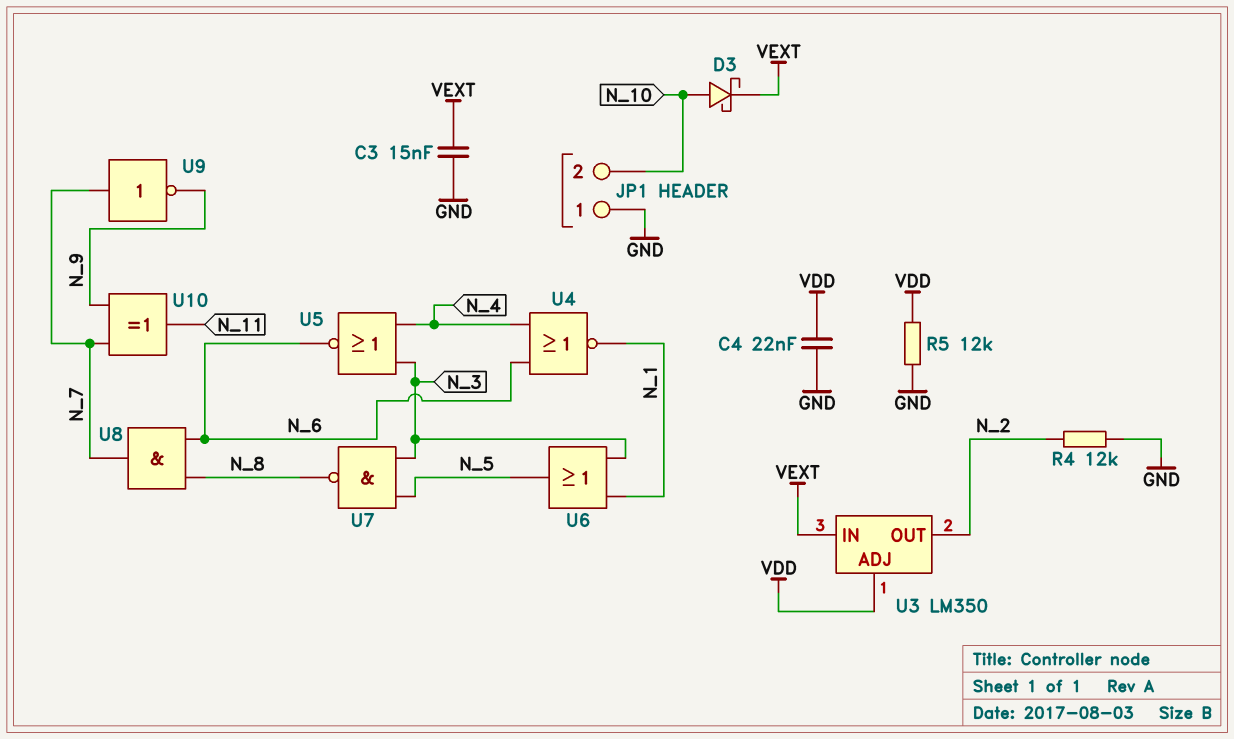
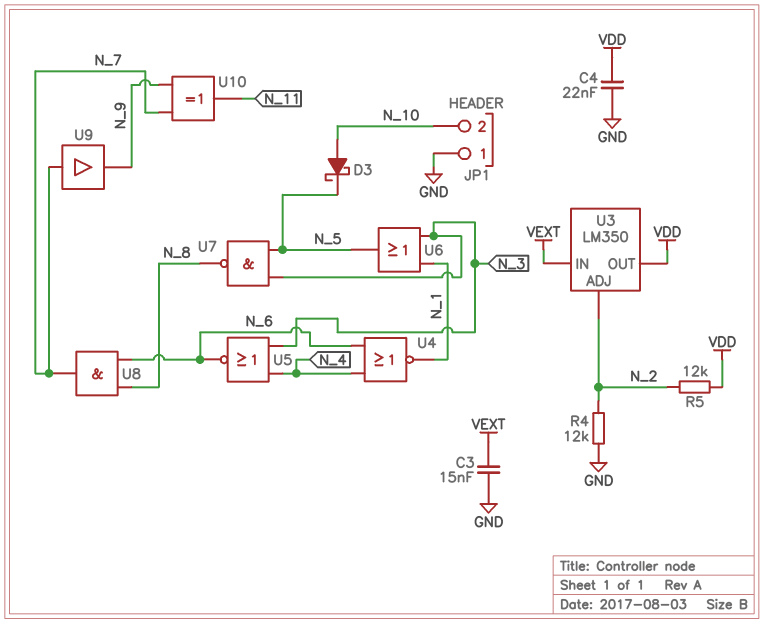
D3: schottky (A N_10, K VEXT) -> schottky (A N_10, K N_5)
R5: 12k (GND, VDD) -> 12k (N_2, VDD)
U3 pin ADJ: VDD -> N_2
U3 pin OUT: N_2 -> VDD
U9: NOT (in N_7, out N_9) -> buffer (in N_7, out N_9)

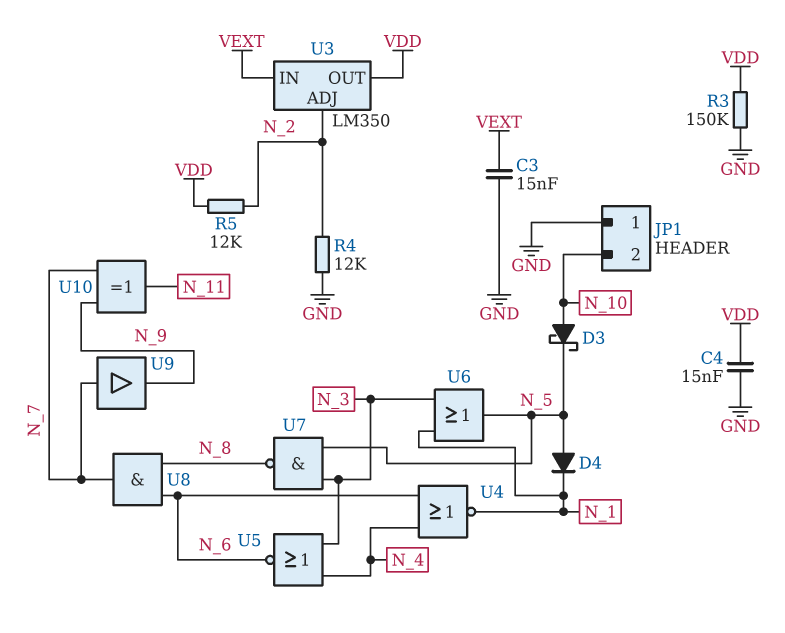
C4: 22nF (GND, VDD) -> 15nF (GND, VDD)
D4: none -> diode (A N_5, K N_1)
R3: none -> 150k (GND, VDD)

